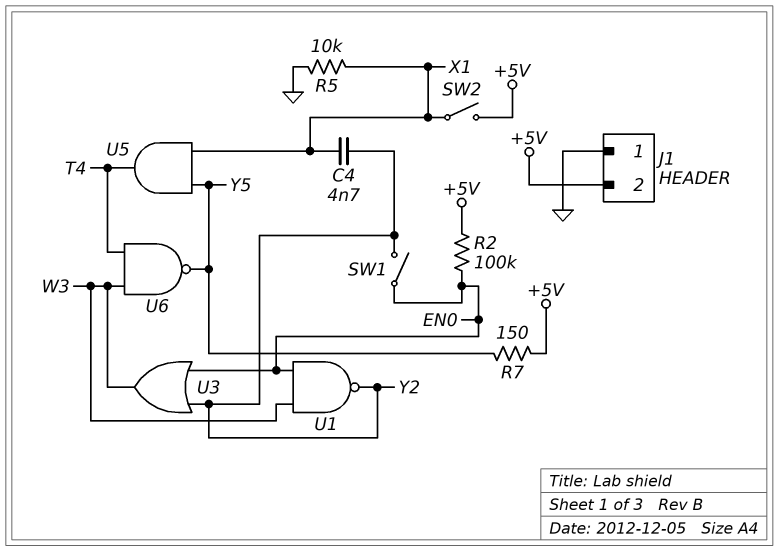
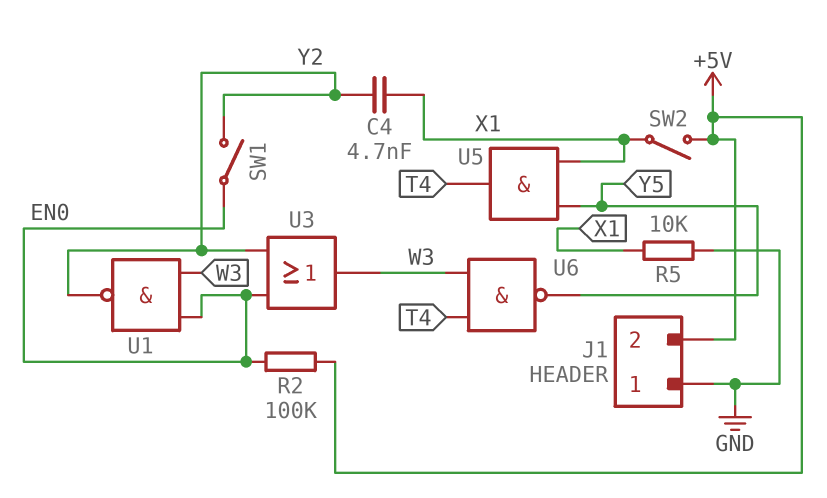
R7: 150 (+5V, Y5) -> none

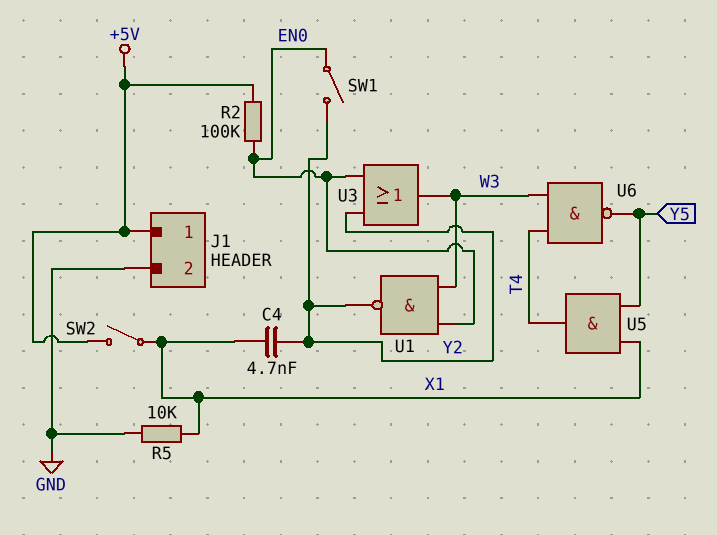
J1 pin 1: GND -> +5V
J1 pin 2: +5V -> GND

